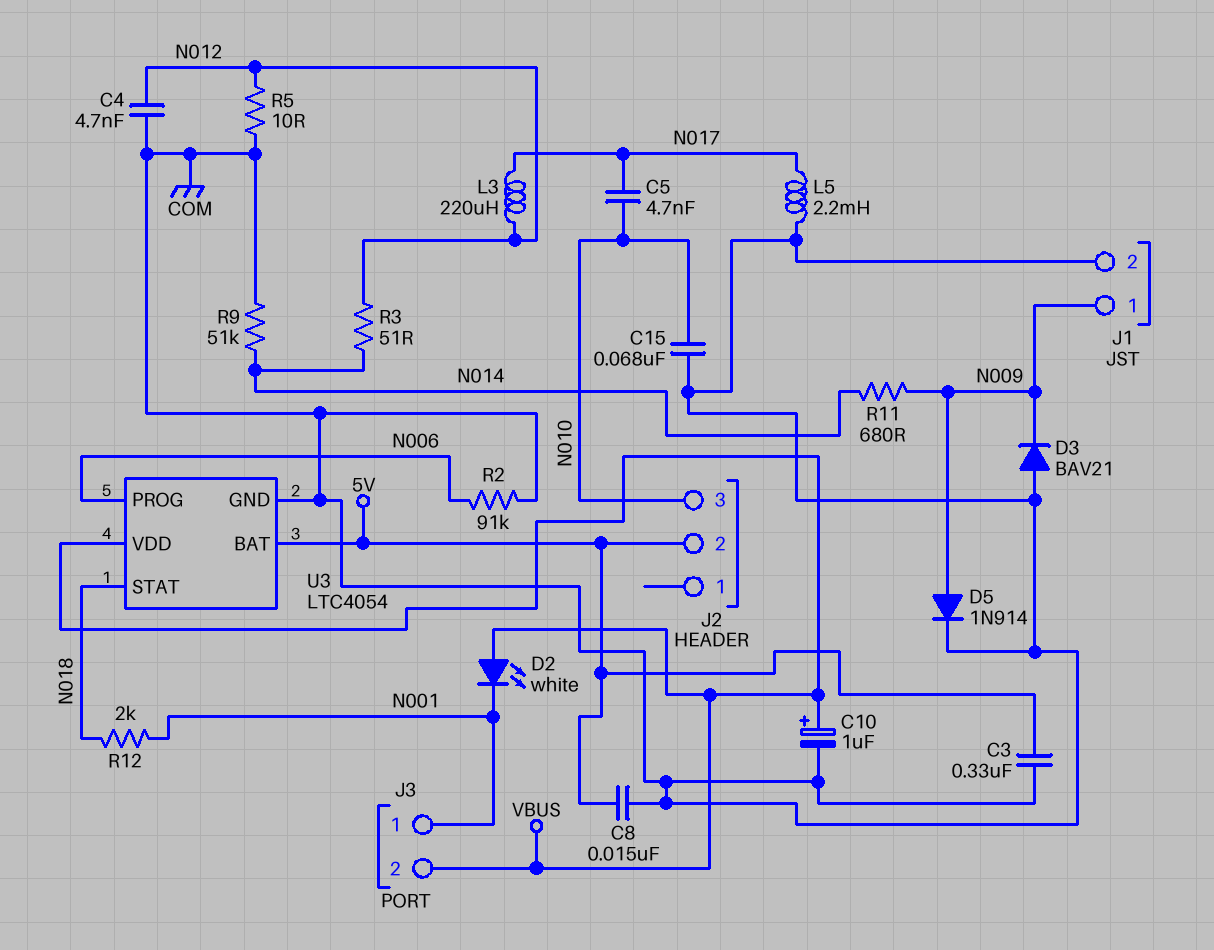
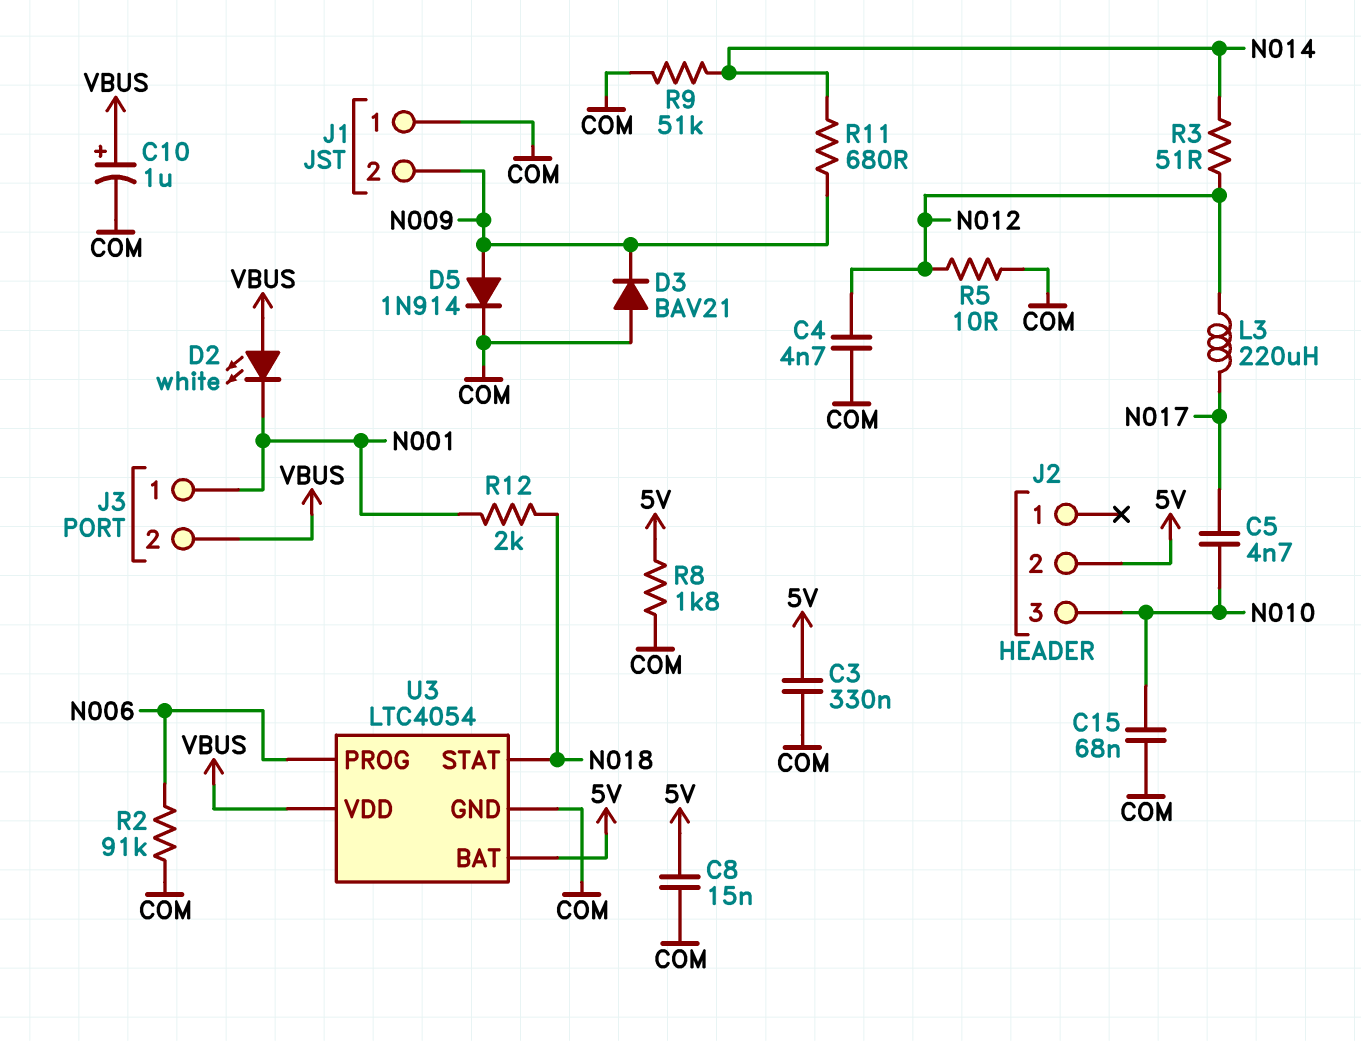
J1 pin 1: N009 -> COM
J1 pin 2: COM -> N009
L5: 2.2mH (COM, N017) -> none
R8: none -> 1.8k (5V, COM)

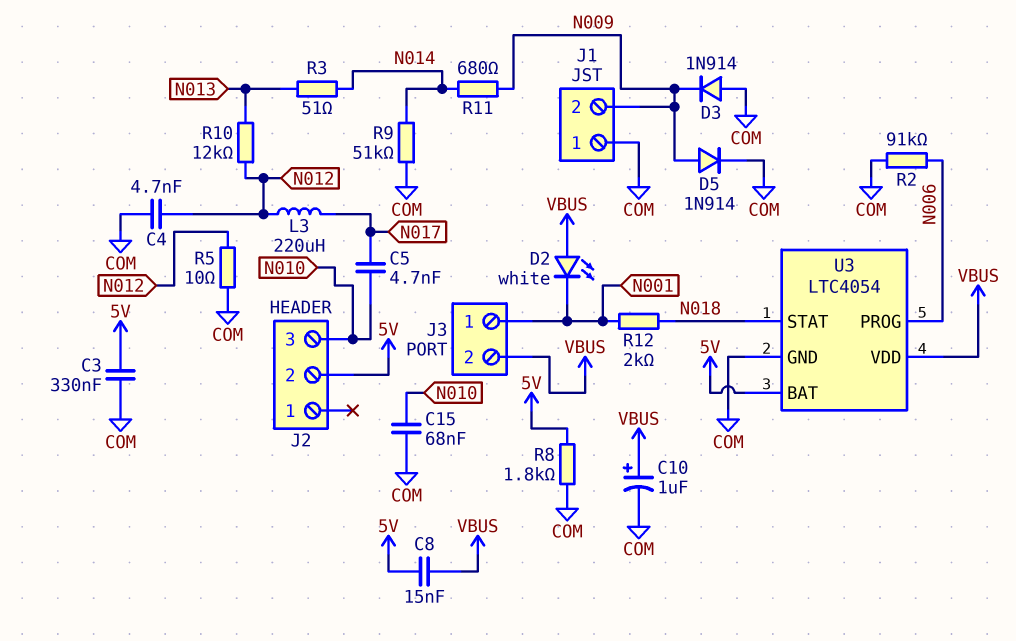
C8: 15nF (5V, COM) -> 15nF (5V, VBUS)
D3: diode BAV21 (A COM, K N009) -> diode 1N914 (A COM, K N009)
R3: 51 (N012, N014) -> 51 (N013, N014)
R10: none -> 12k (N012, N013)

